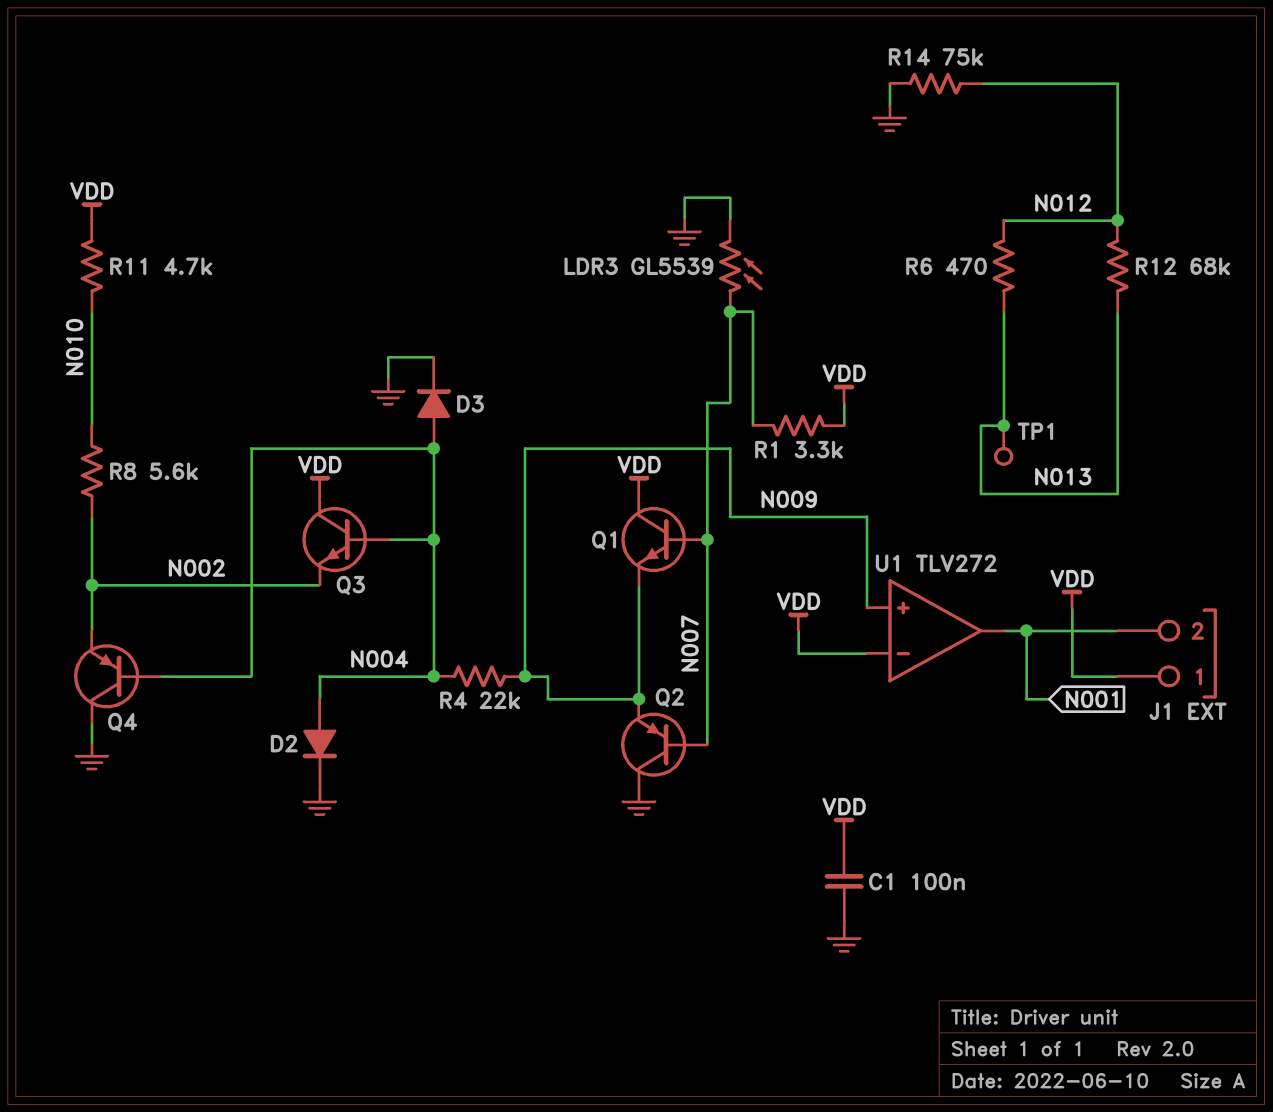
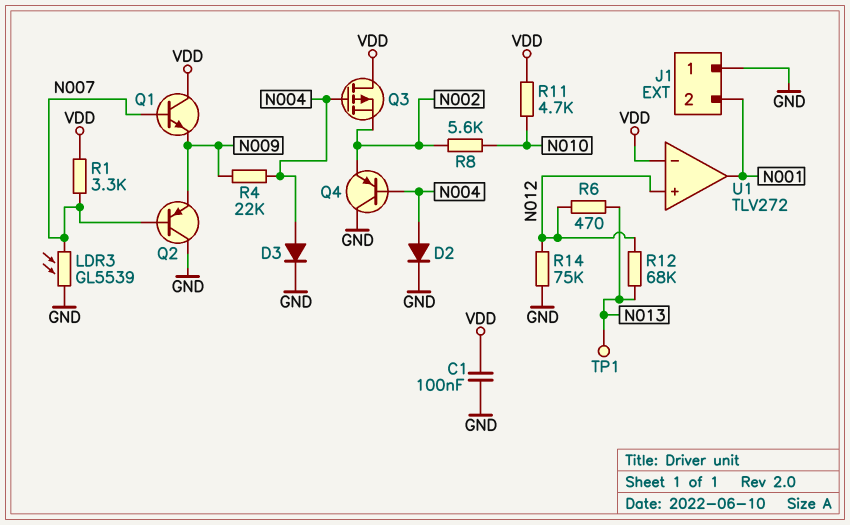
J1 pin 1: VDD -> GND
Q3: NPN (B N004, C VDD, E N002) -> PMOS (G N004, D VDD, S N002)
U1 pin in+: N009 -> N012

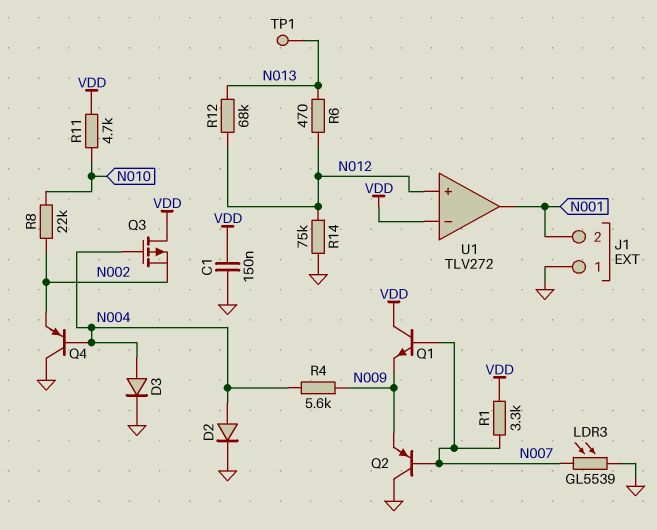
C1: 100nF (GND, VDD) -> 150nF (GND, VDD)
R4: 22k (N004, N009) -> 5.6k (N004, N009)
R8: 5.6k (N002, N010) -> 22k (N002, N010)

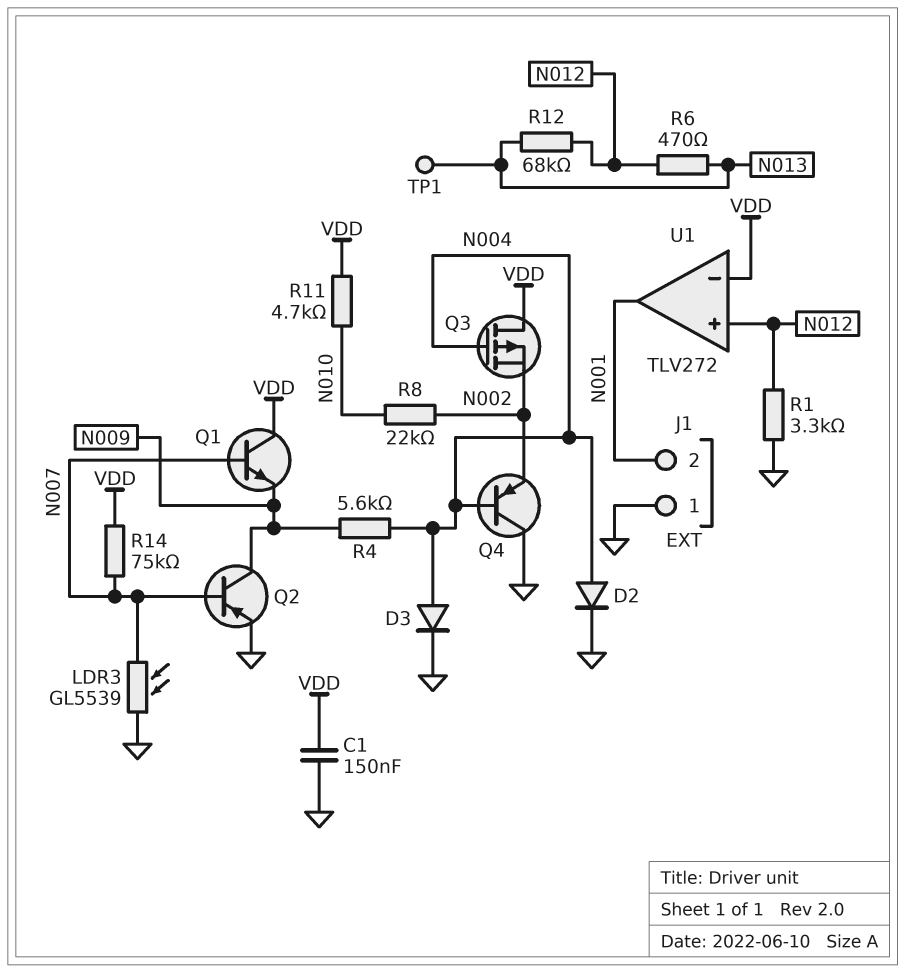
Q2: PNP (B N007, C GND, E N009) -> PNP (B N007, C N009, E GND)
R1: 3.3k (N007, VDD) -> 3.3k (GND, N012)
R14: 75k (GND, N012) -> 75k (N007, VDD)

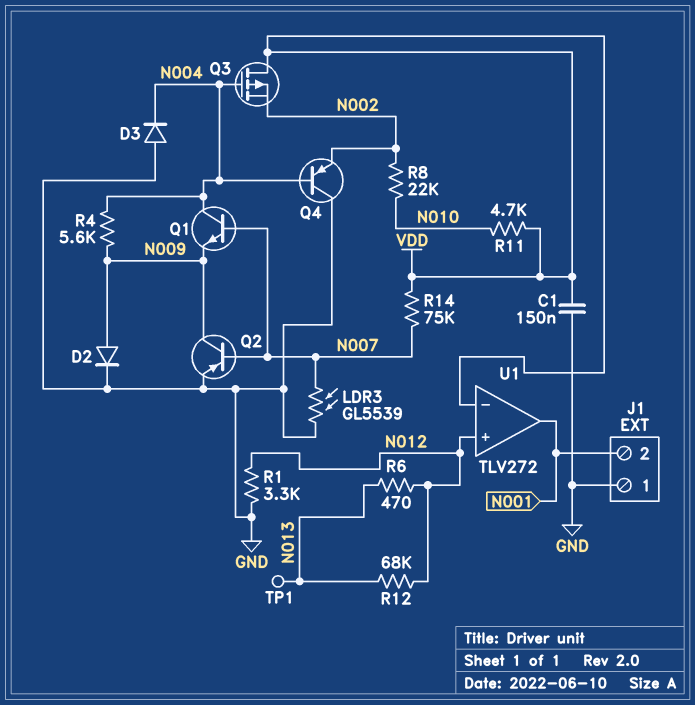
D2: diode (A N004, K GND) -> diode (A N009, K GND)
D3: diode (A N004, K GND) -> diode (A GND, K N004)
Q1: NPN (B N007, C VDD, E N009) -> NPN (B N007, C N004, E N009)

